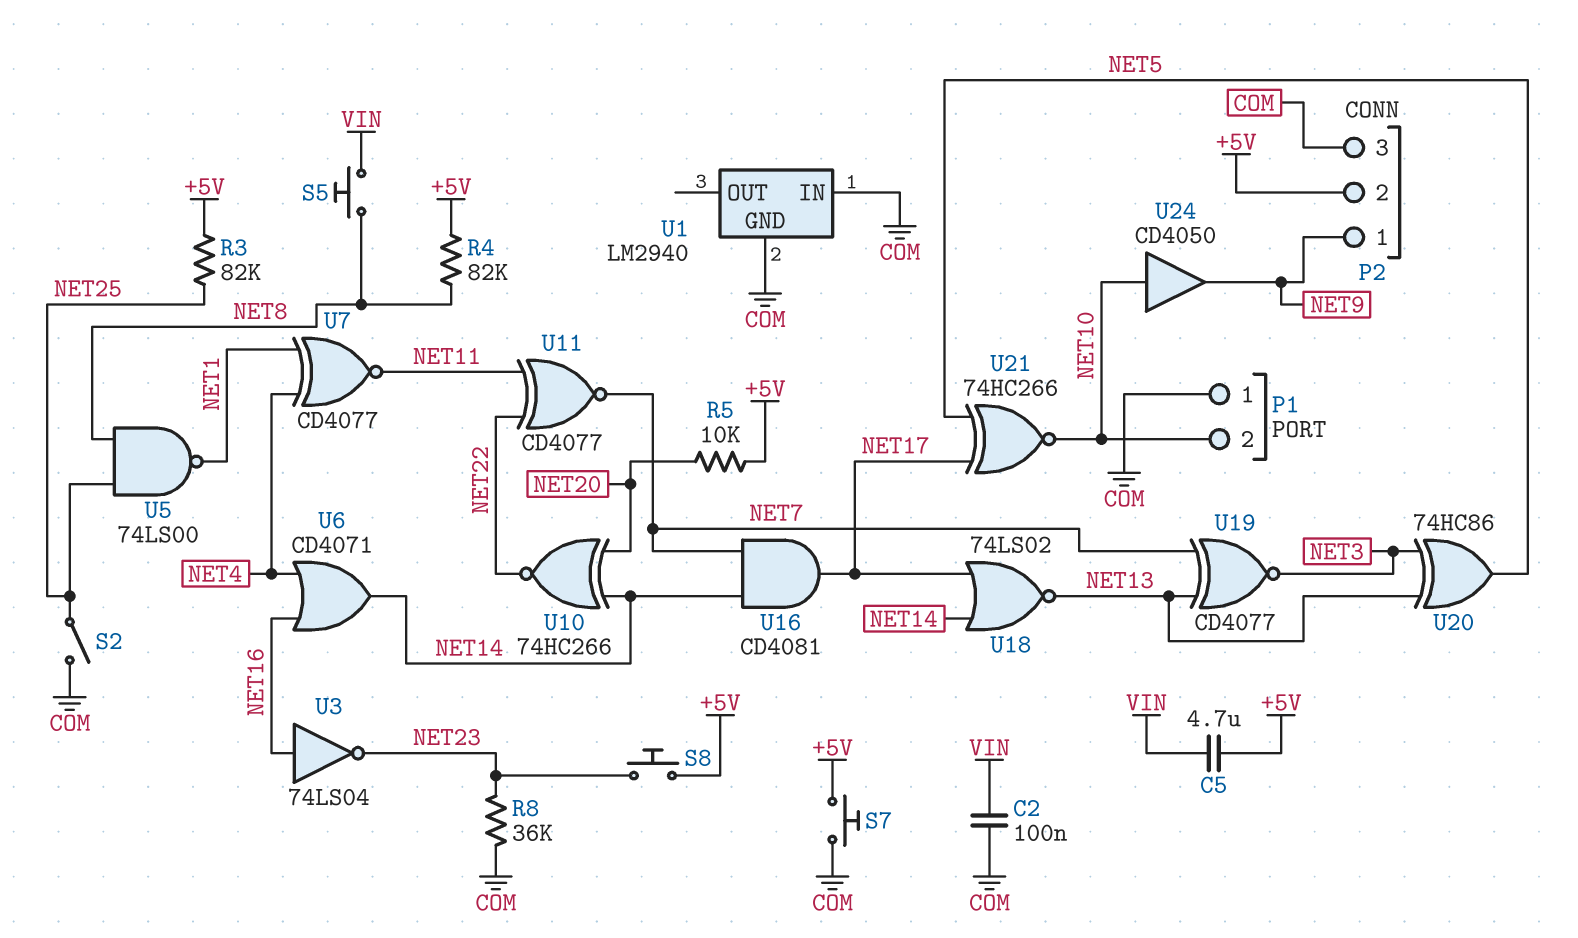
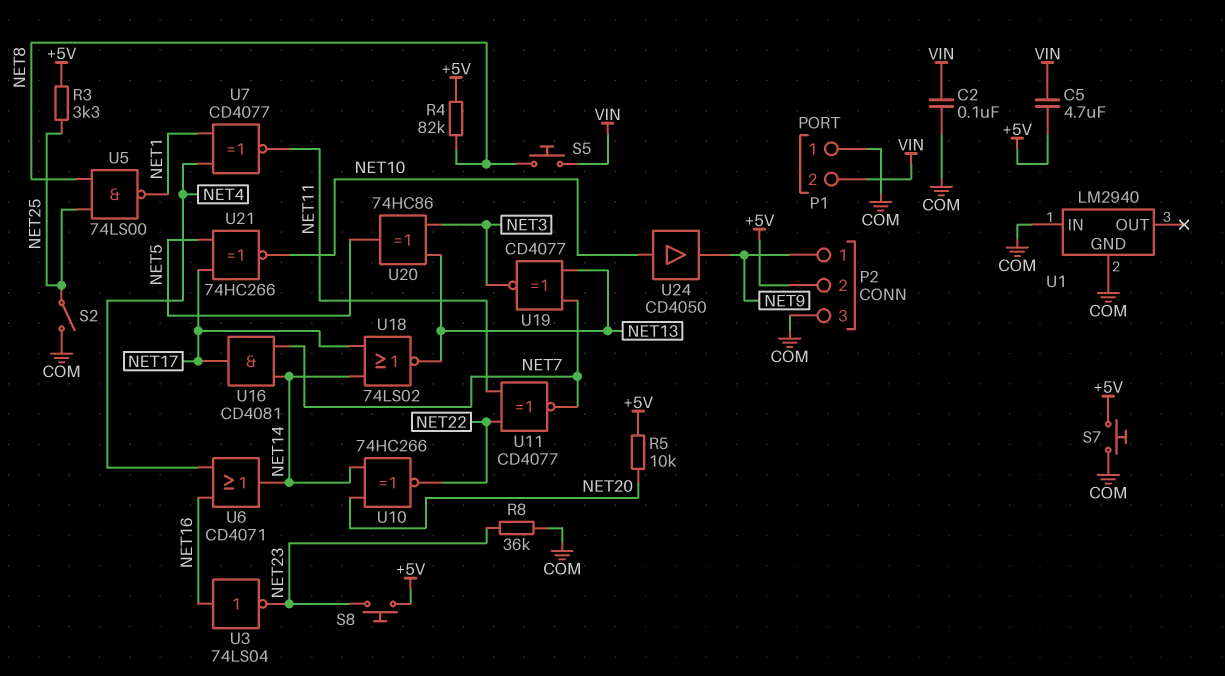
P1 pin 2: NET10 -> VIN
R3: 82k (+5V, NET25) -> 3.3k (+5V, NET25)

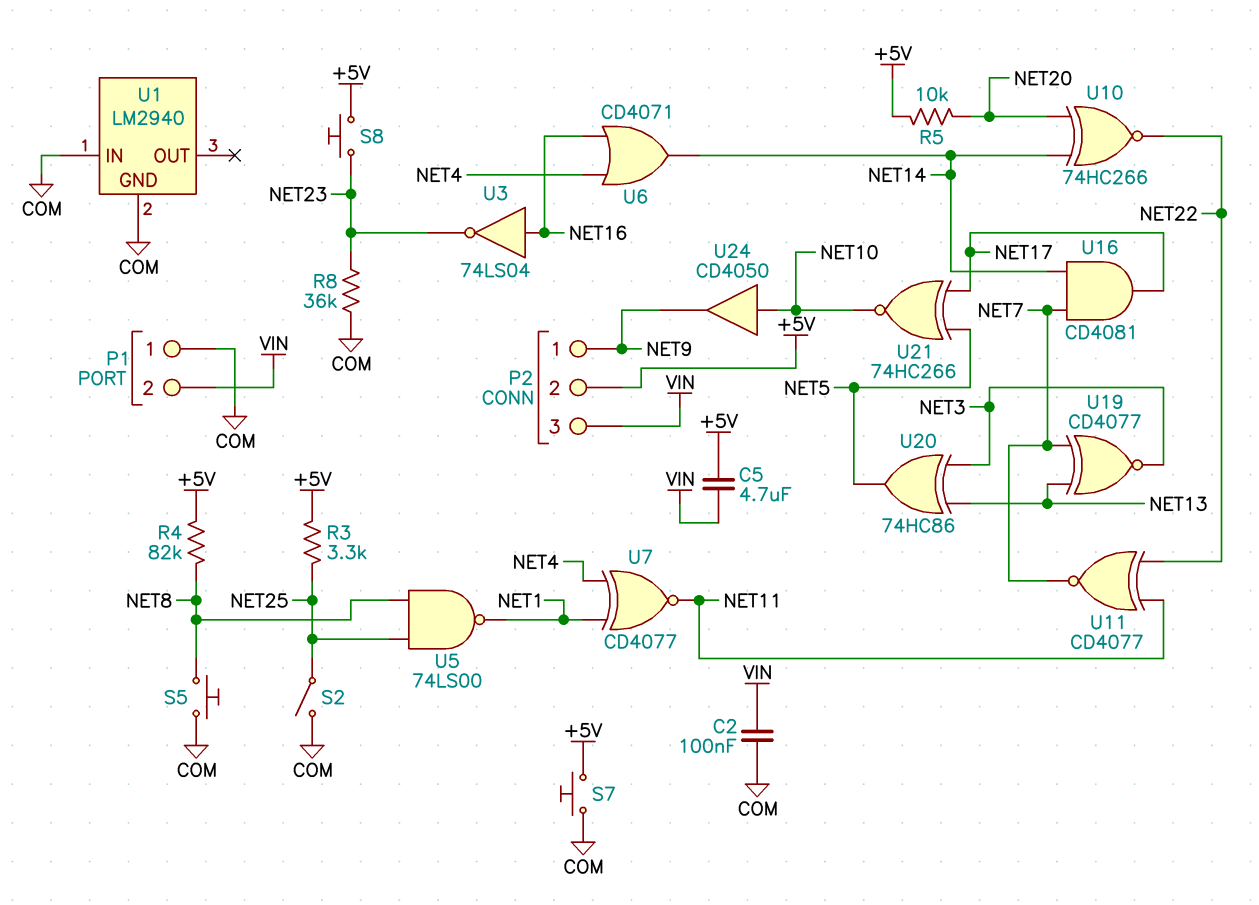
P2 pin 3: COM -> VIN
S5: button (NET8, VIN) -> button (COM, NET8)
U18: NOR 74LS02 (in NET14, in NET17, out NET13) -> none

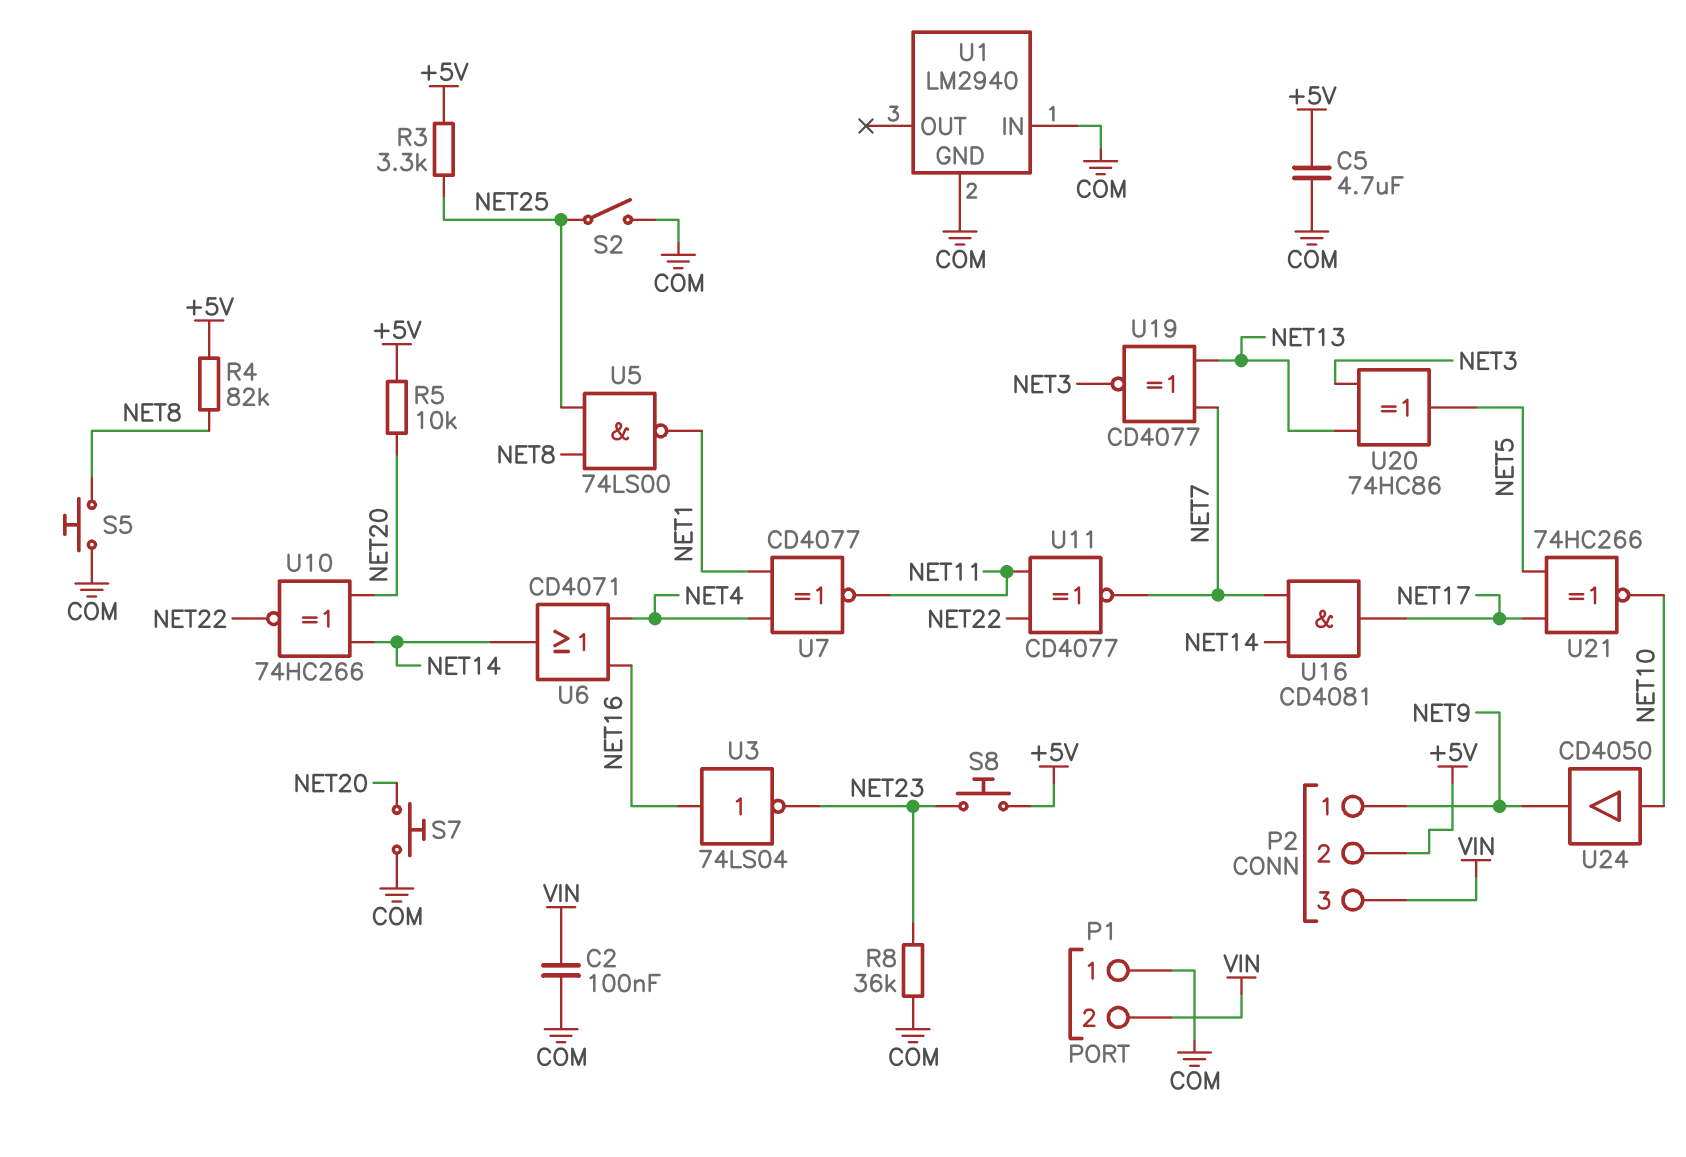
C5: 4.7uF (+5V, VIN) -> 4.7uF (+5V, COM)
S7: button (+5V, COM) -> button (COM, NET20)

